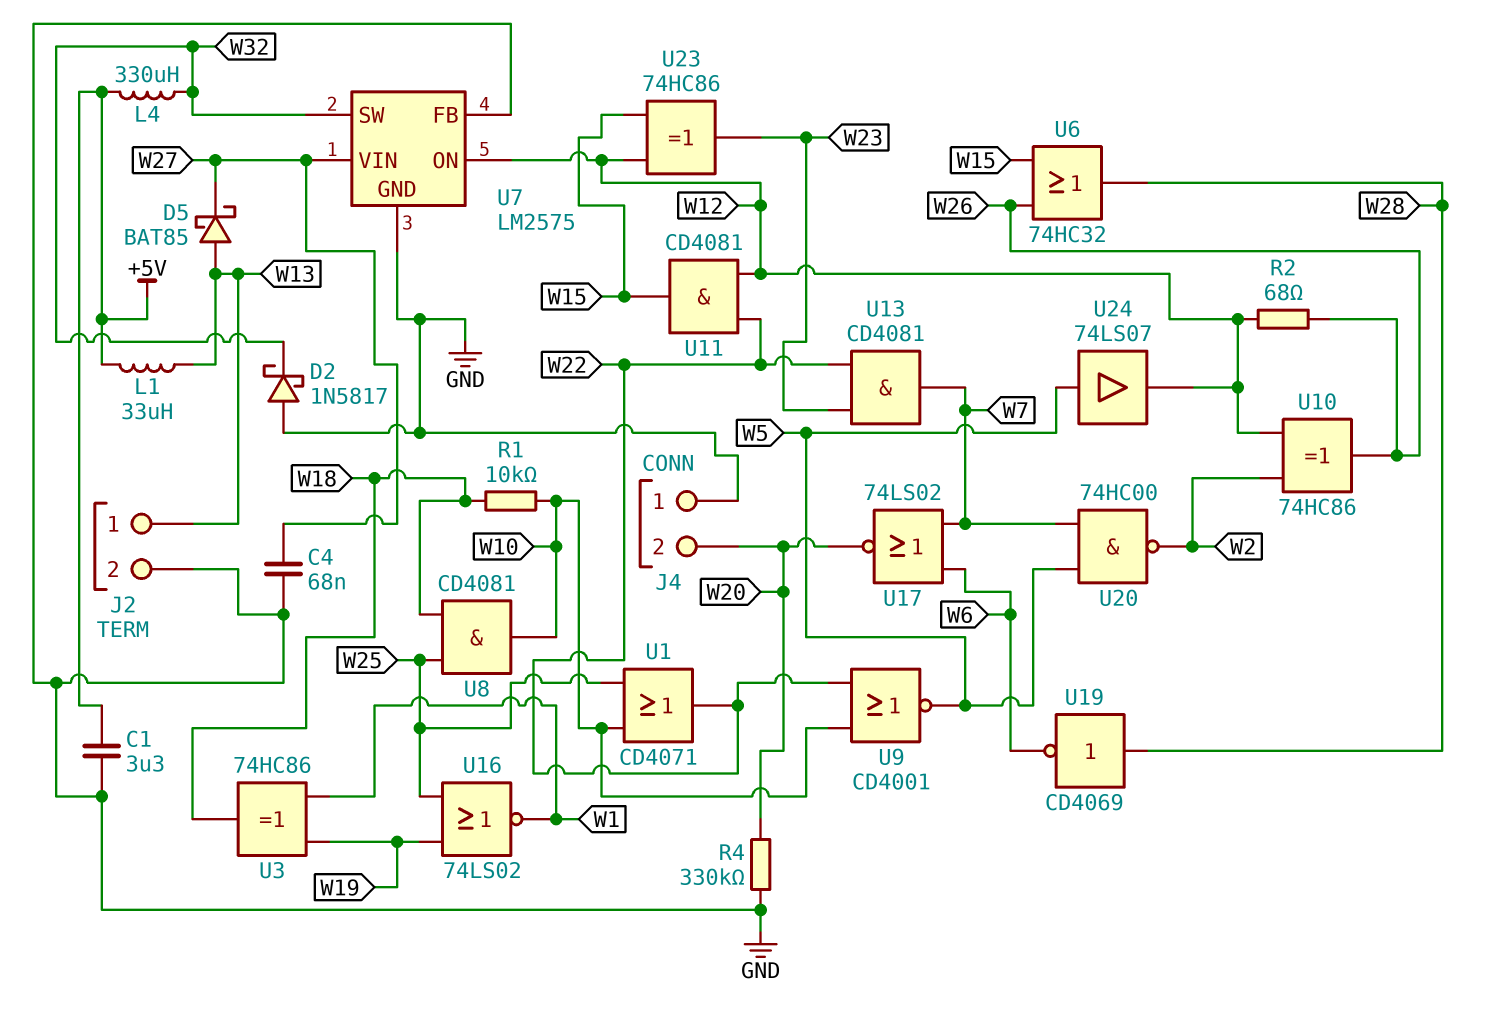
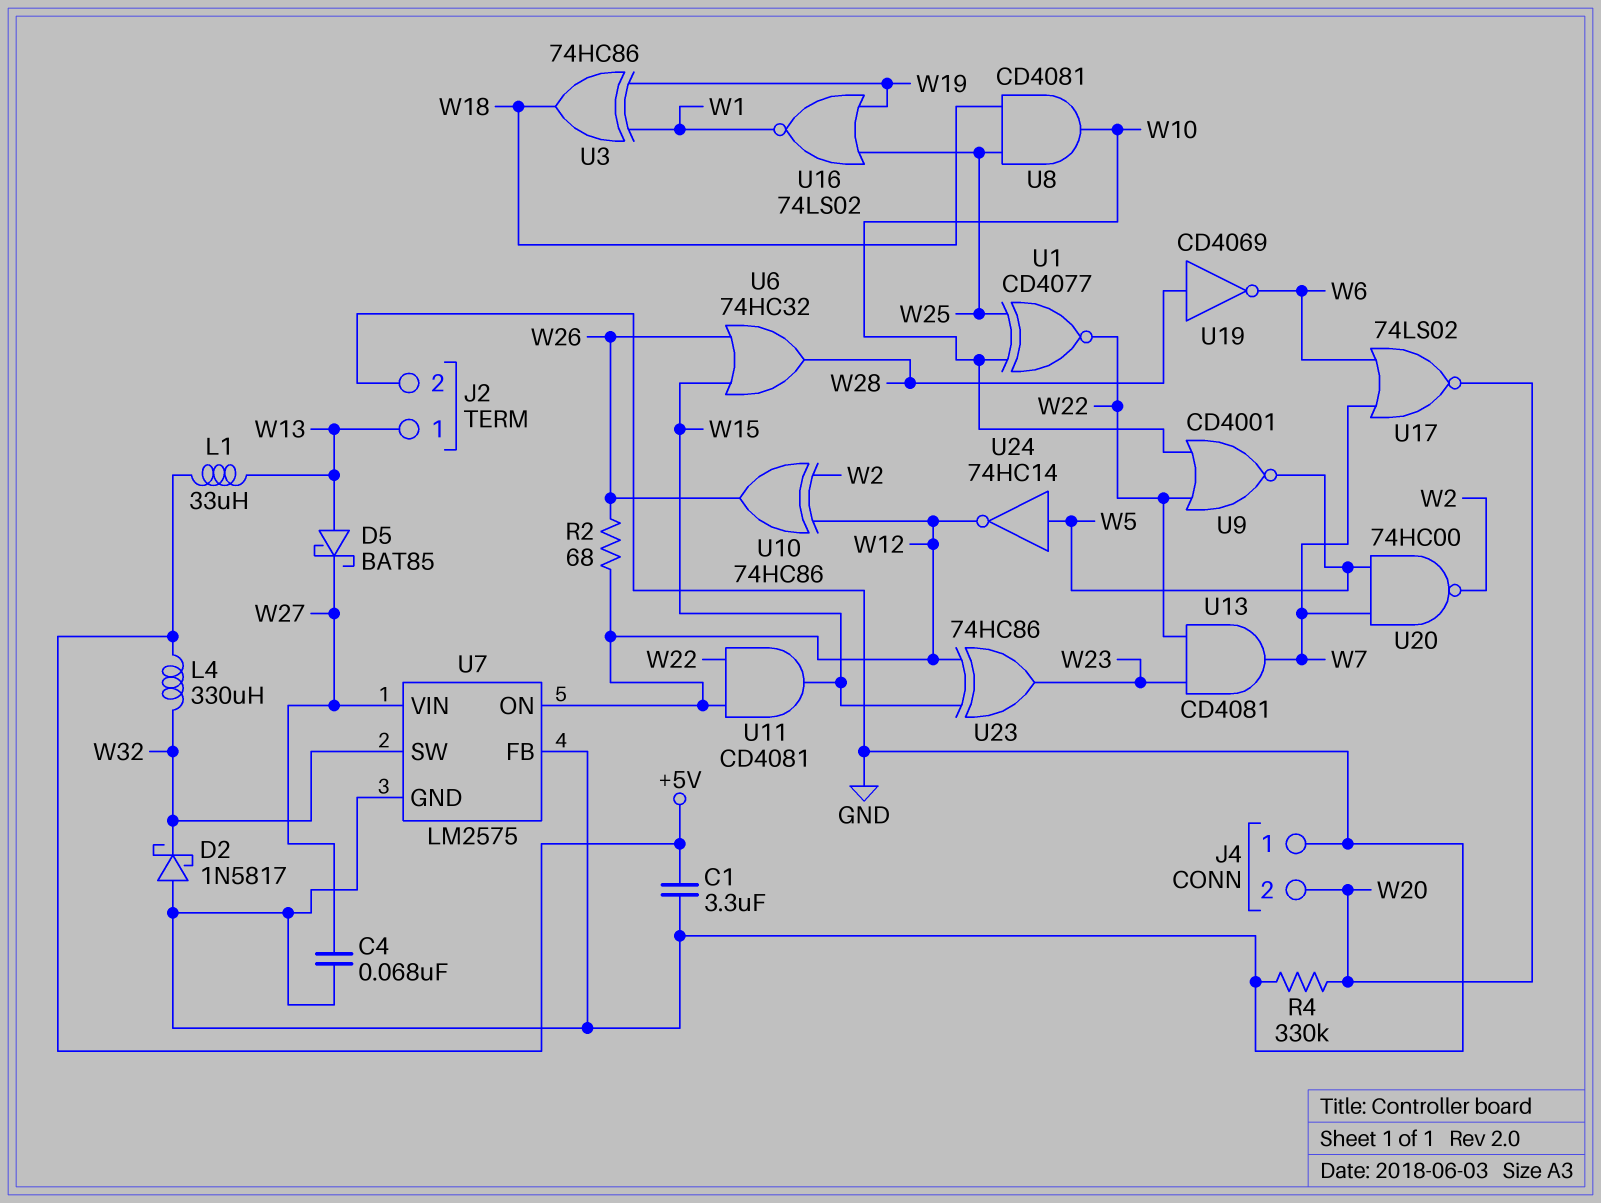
R1: 10k (W10, W18) -> none
U1: OR CD4071 (in W10, in W25, out W22) -> XNOR CD4077 (in W10, in W25, out W22)
U24: buffer 74LS07 (in W5, out W12) -> NOT 74HC14 (in W5, out W12)

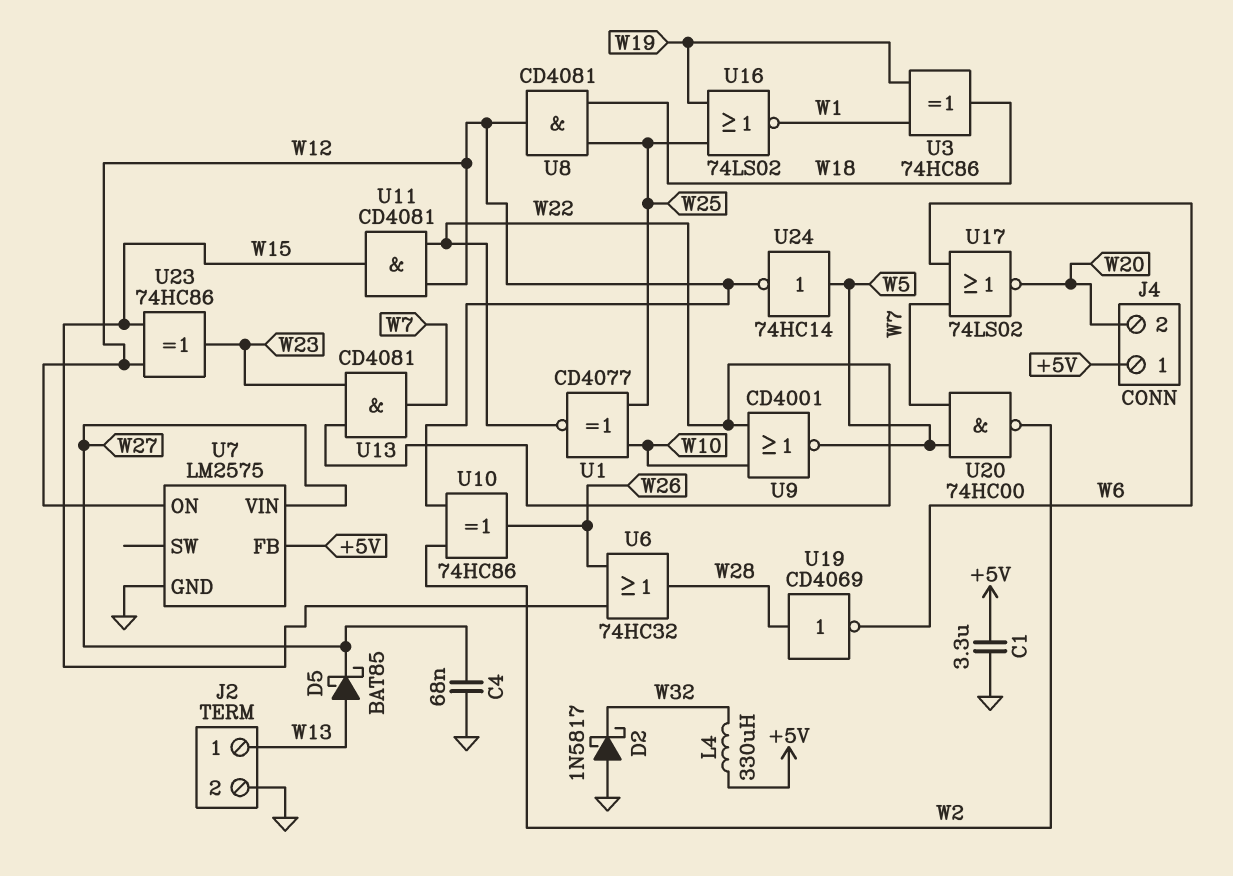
J4 pin 1: GND -> +5V
L1: 33uH (+5V, W13) -> none
R2: 68 (W12, W26) -> none
R4: 330k (GND, W20) -> none
U7 pin FB: GND -> +5V
U7 pin SW: W32 -> none
U8: AND CD4081 (in W18, in W25, out W10) -> AND CD4081 (in W18, in W25, out W12)

